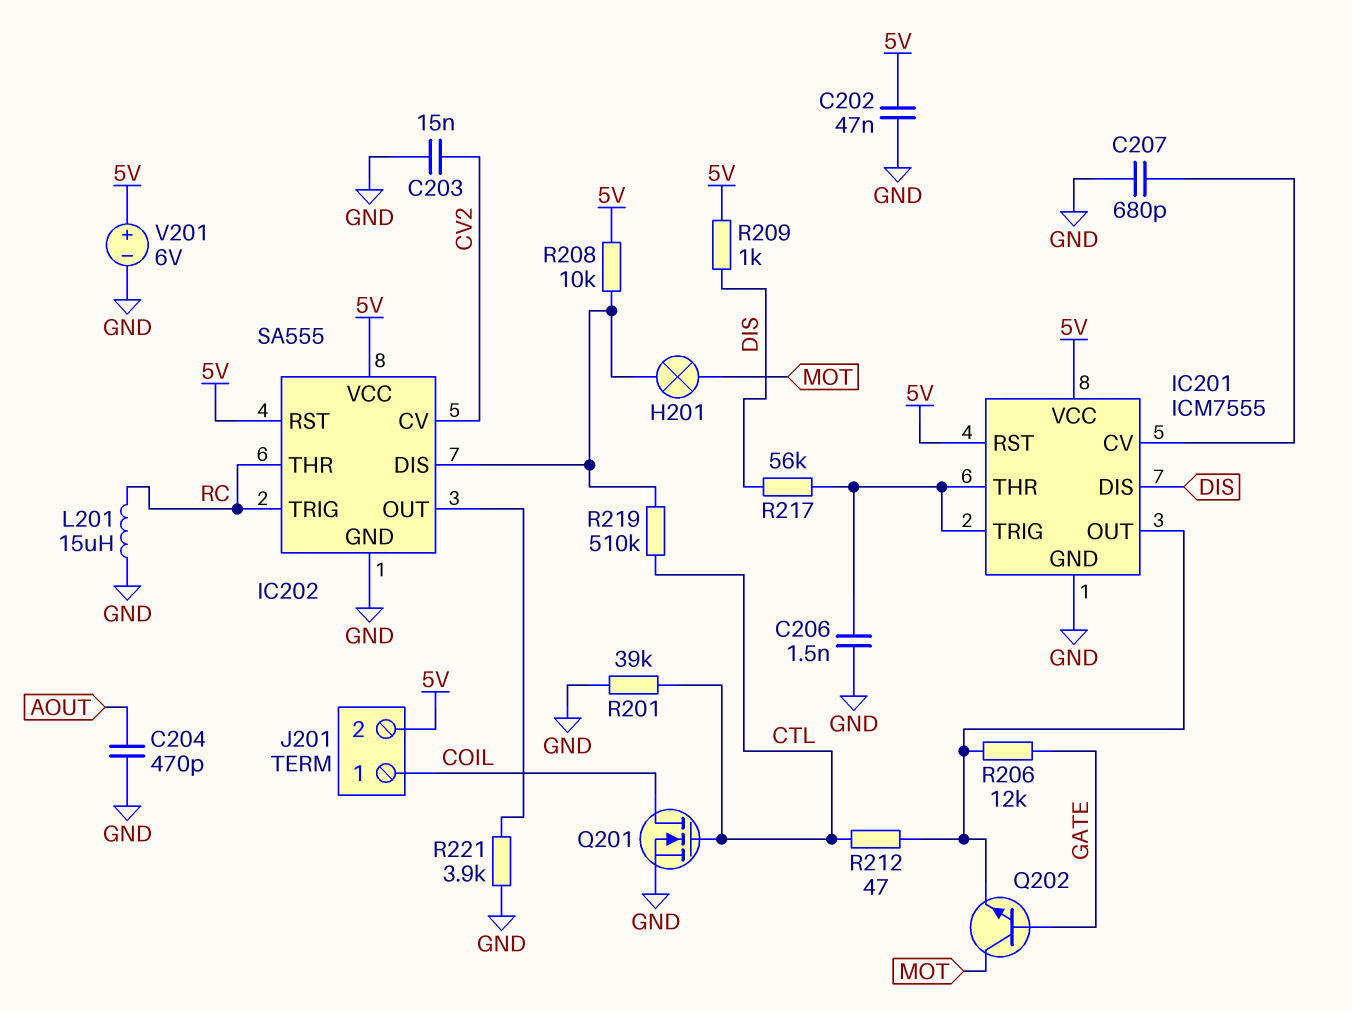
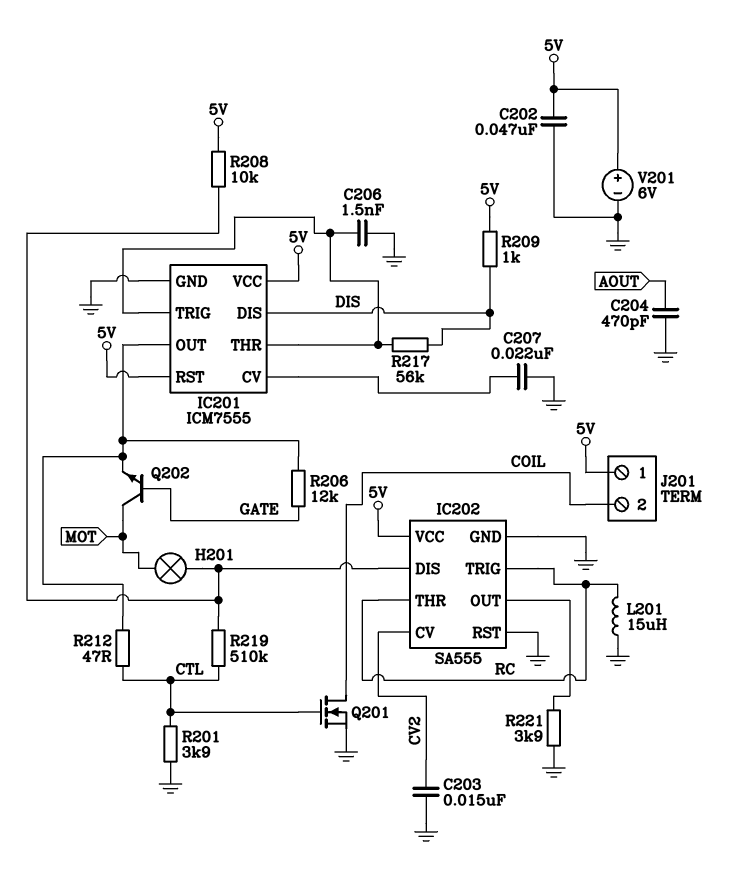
C207: 680pF (GND, IC201/CV) -> 22nF (GND, IC201/CV)
IC202 pin RST: 5V -> GND
J201 pin 1: COIL -> 5V
J201 pin 2: 5V -> COIL
R201: 39k (CTL, GND) -> 3.9k (CTL, GND)

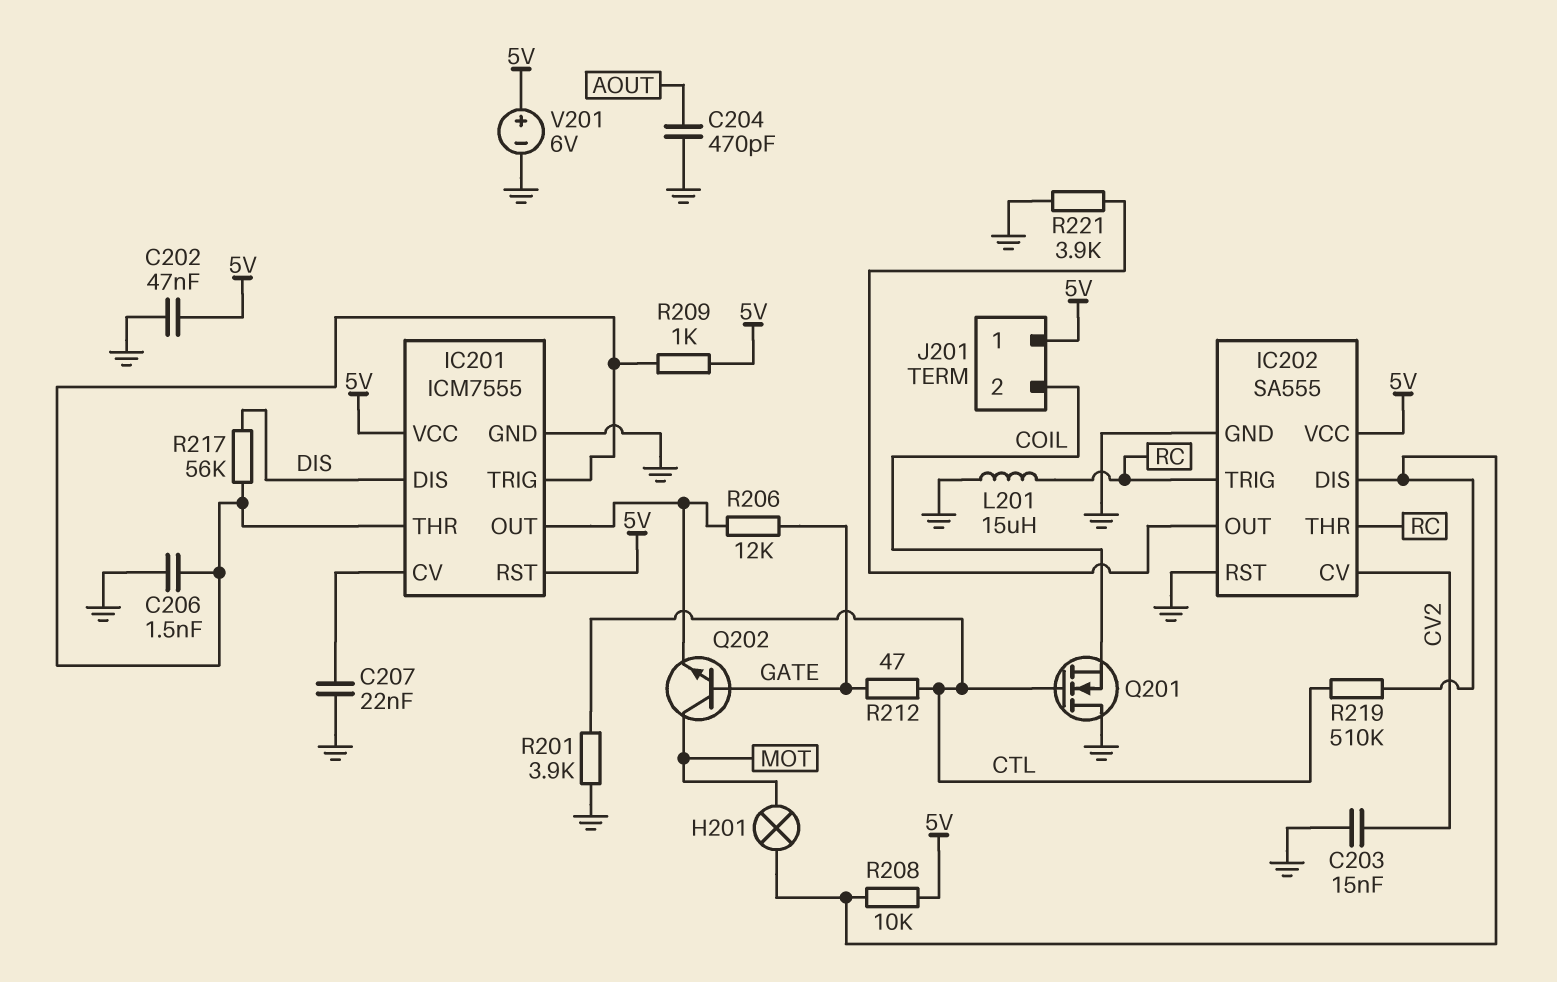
Q201: NMOS (G CTL, D COIL, S GND) -> NMOS (G CTL, D GND, S COIL)
R209: 1k (5V, DIS) -> 1k (5V, IC201/THR)
R212: 47 (CTL, IC201/OUT) -> 47 (CTL, GATE)

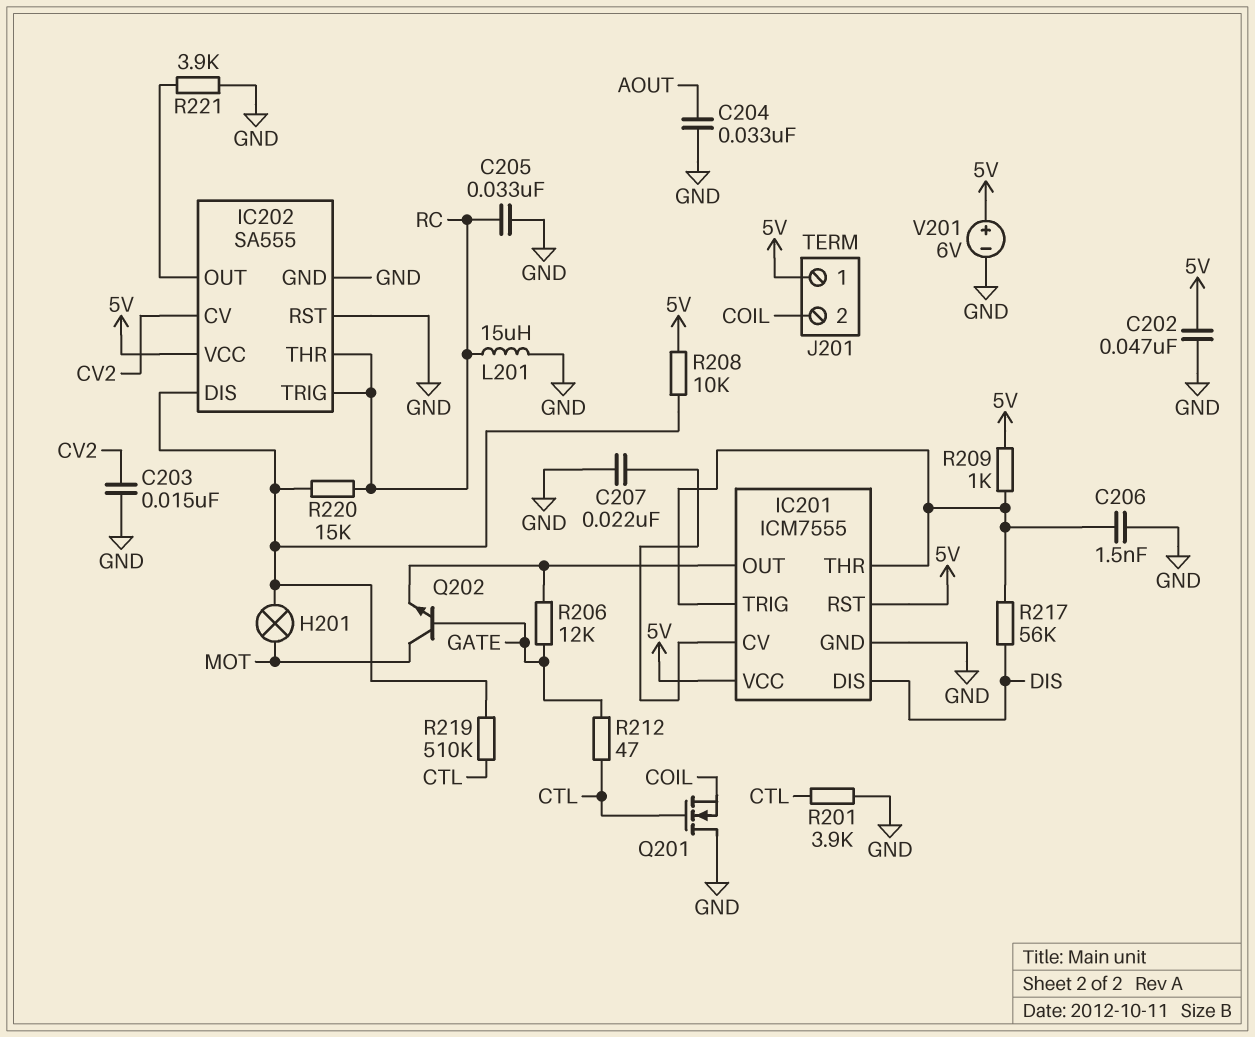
C204: 470pF (AOUT, GND) -> 33nF (AOUT, GND)
C205: none -> 33nF (GND, RC)
R220: none -> 15k (IC202/DIS, RC)

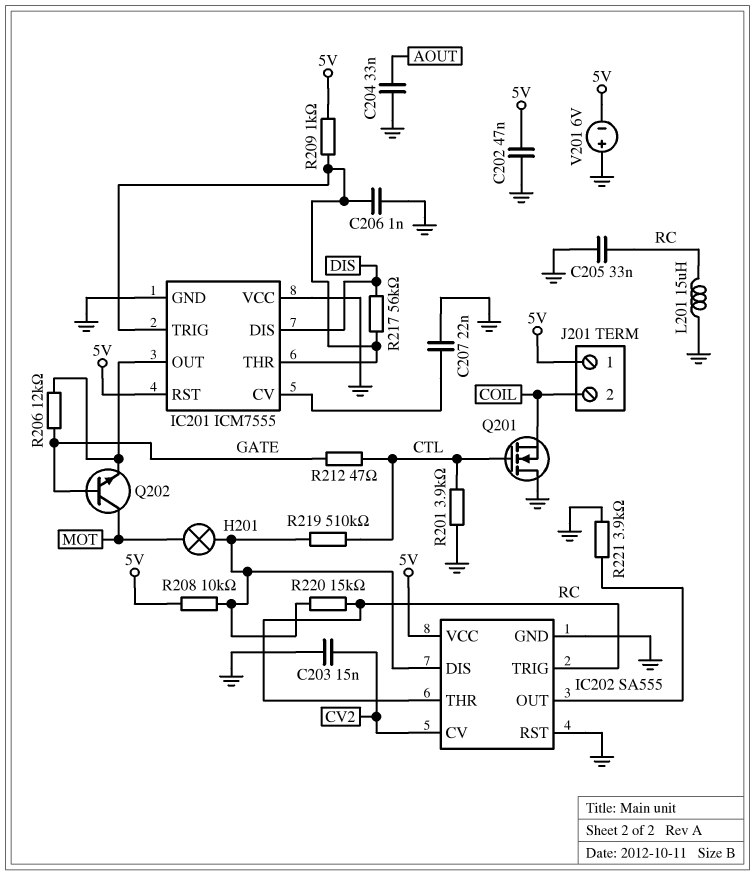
C206: 1.5nF (GND, IC201/THR) -> 1nF (GND, IC201/THR)
IC201 pin VCC: 5V -> GND
V201: 6V (plus 5V, minus GND) -> 6V (plus GND, minus 5V)

